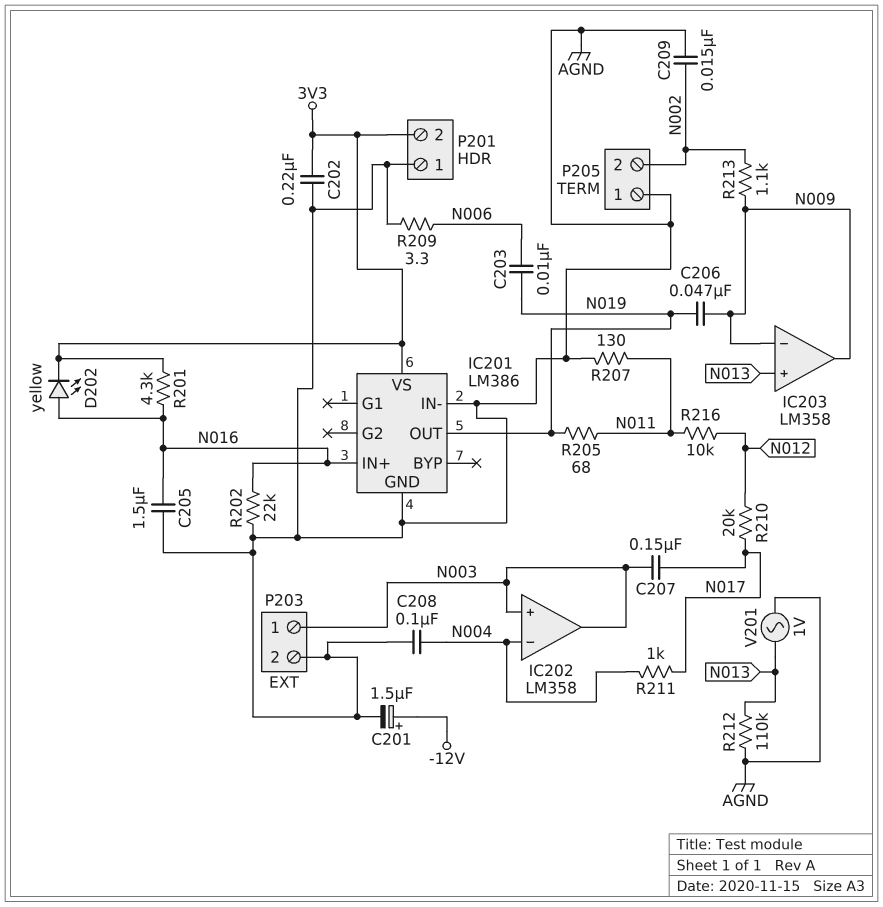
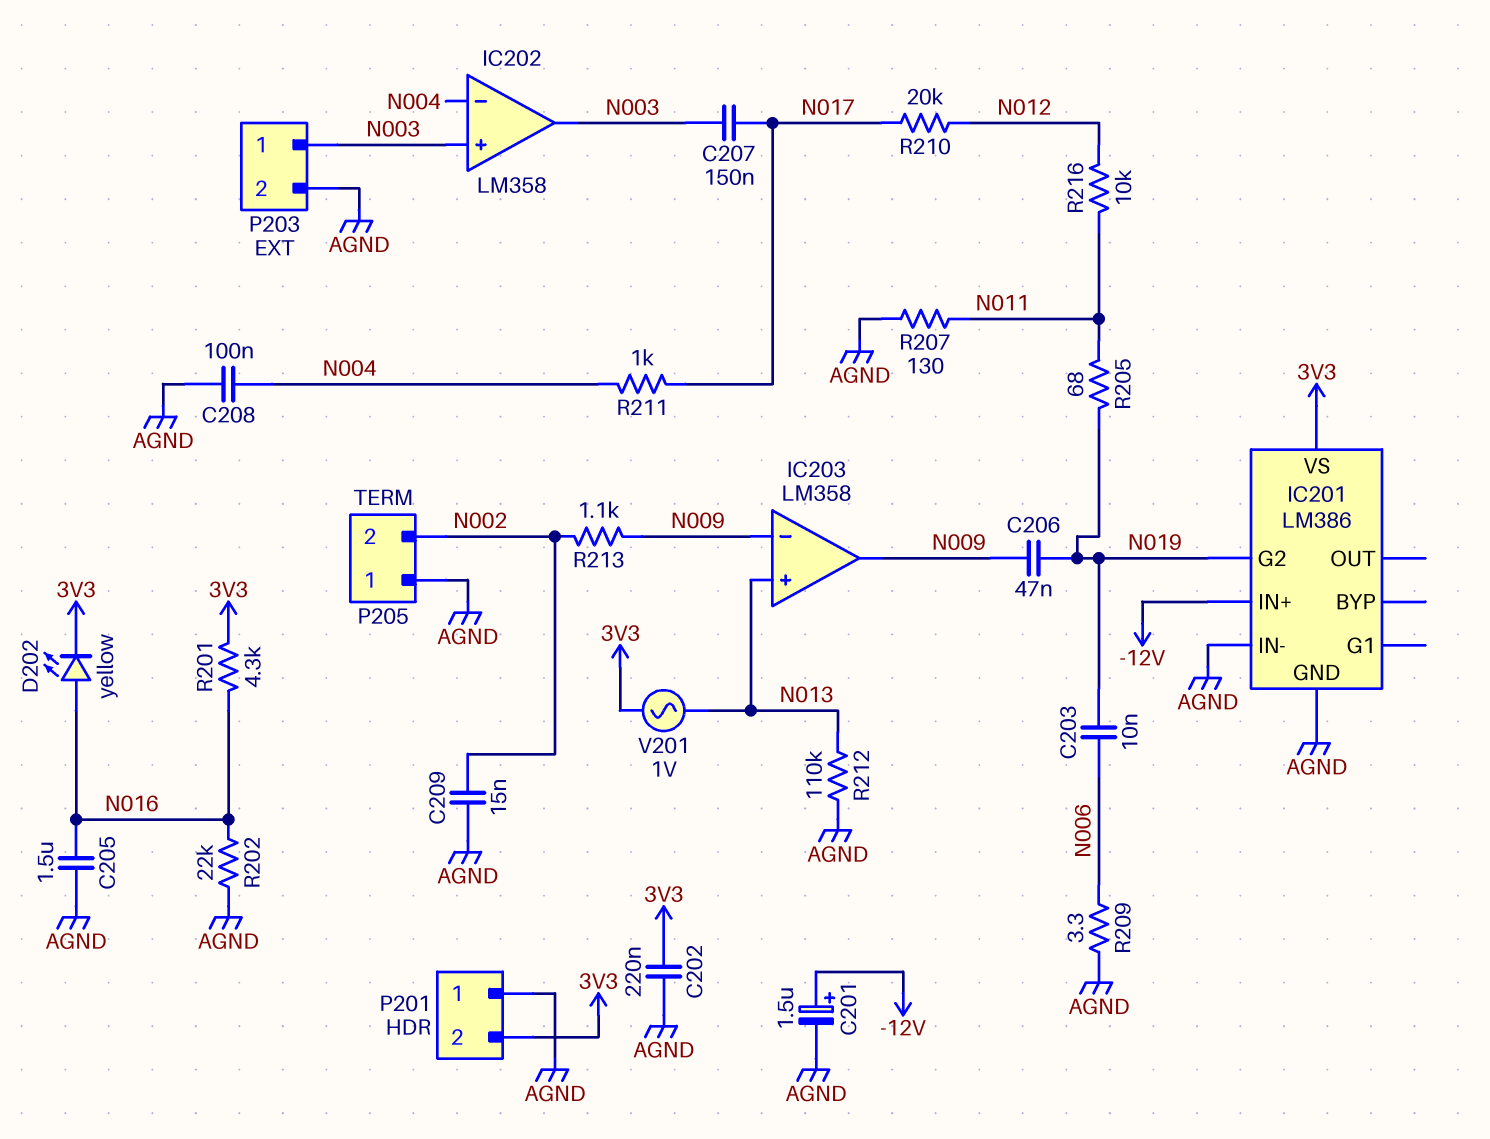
IC201 pin G2: none -> N019
IC201 pin IN+: N016 -> -12V
IC201 pin OUT: N019 -> none
V201: AC 1V (AGND, N013) -> AC 1V (3V3, N013)

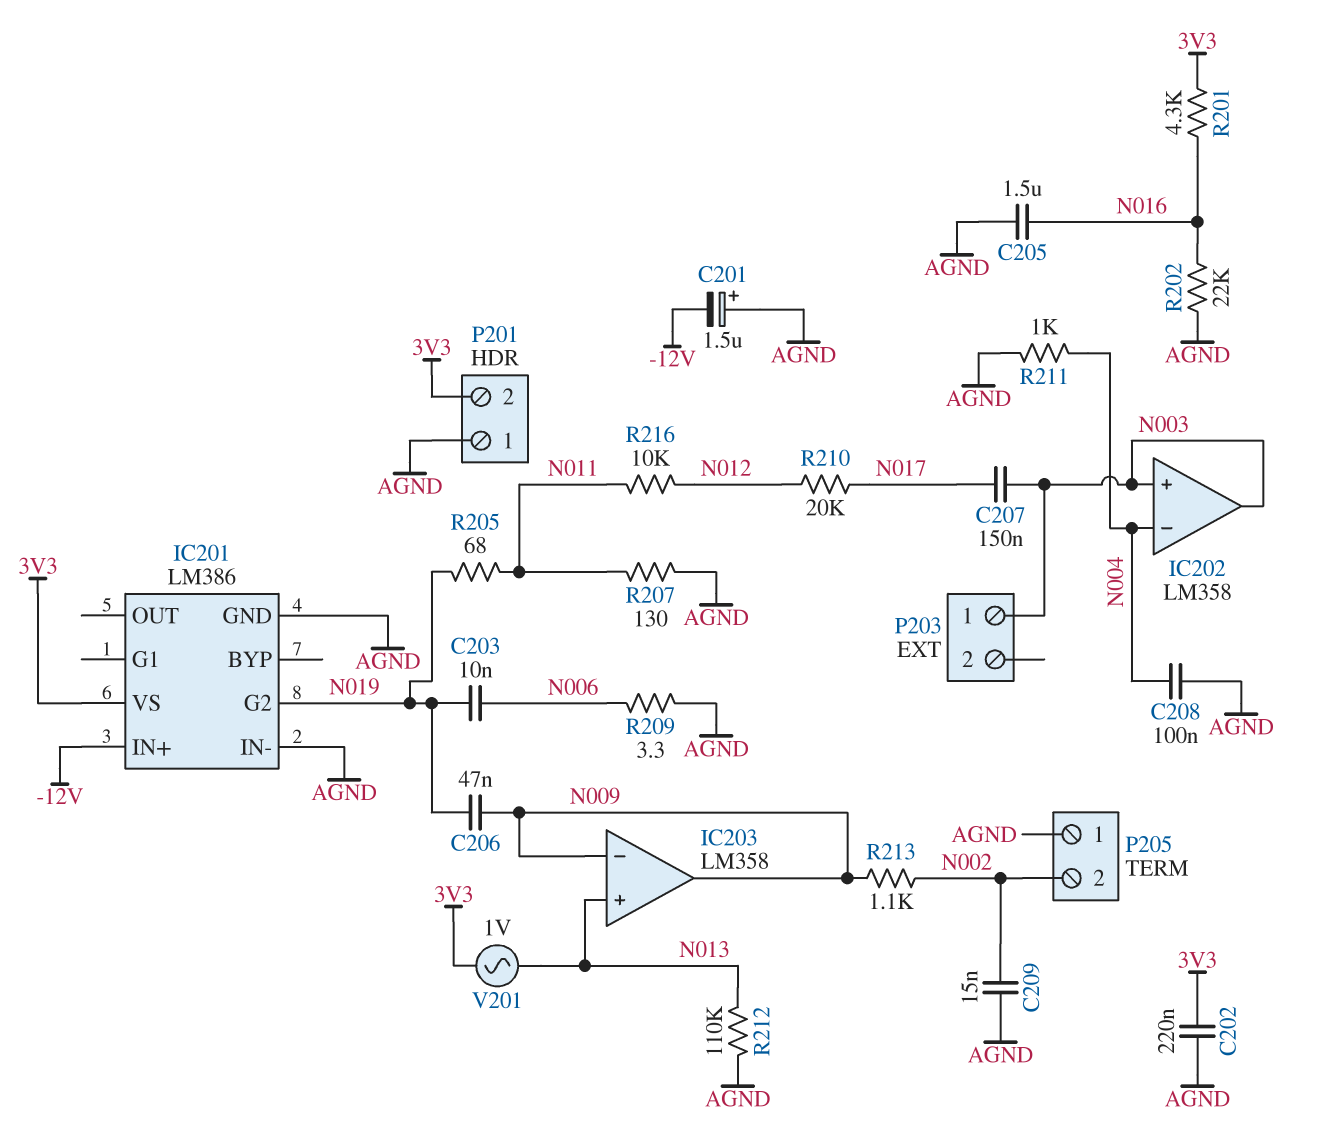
C201: 1.5uF (plus -12V, minus AGND) -> 1.5uF (plus AGND, minus -12V)
D202: LED yellow (A N016, K 3V3) -> none
P203 pin 2: AGND -> none
R211: 1k (N004, N017) -> 1k (AGND, N004)

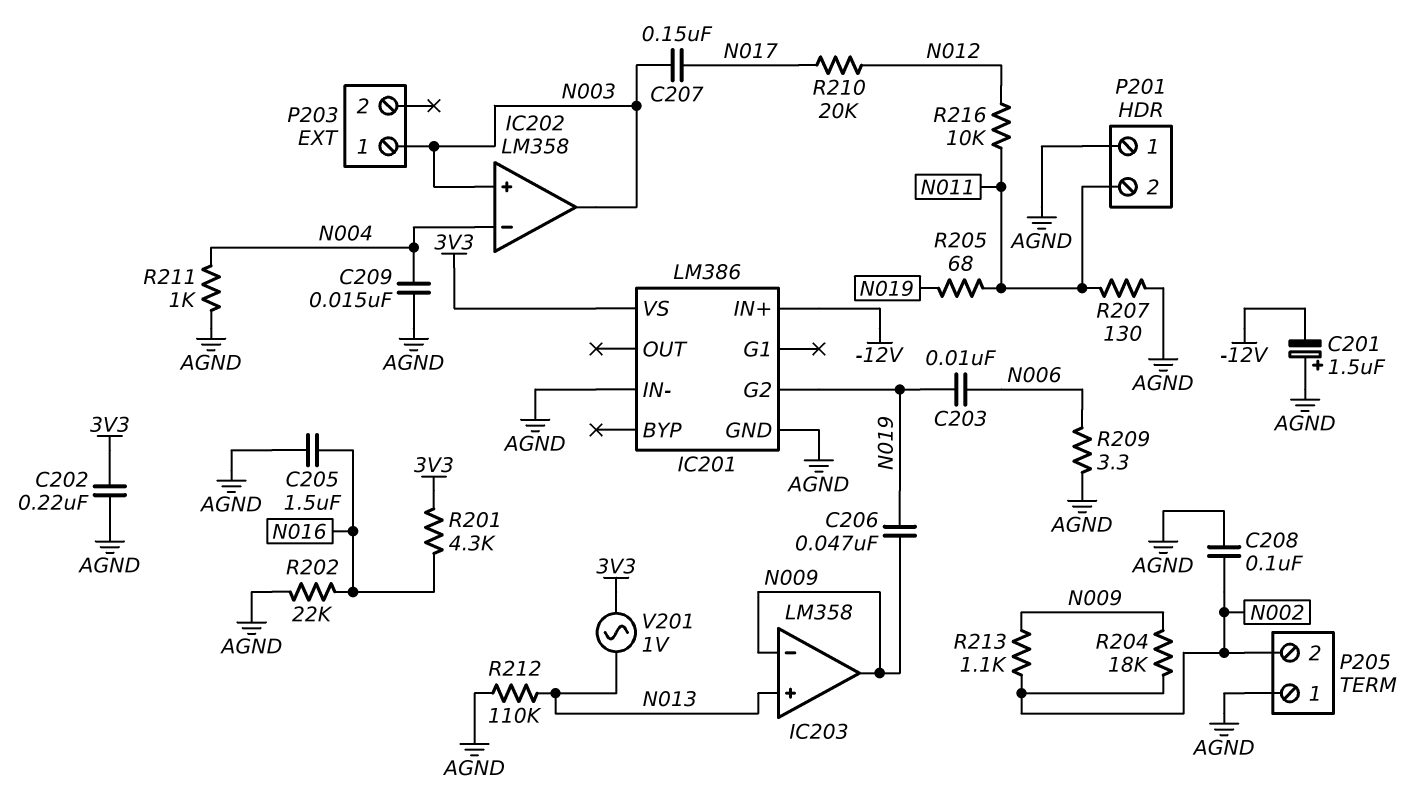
C208: 100nF (AGND, N004) -> 100nF (AGND, N002)
C209: 15nF (AGND, N002) -> 15nF (AGND, N004)
P201 pin 2: 3V3 -> N011
R204: none -> 18k (N002, N009)

